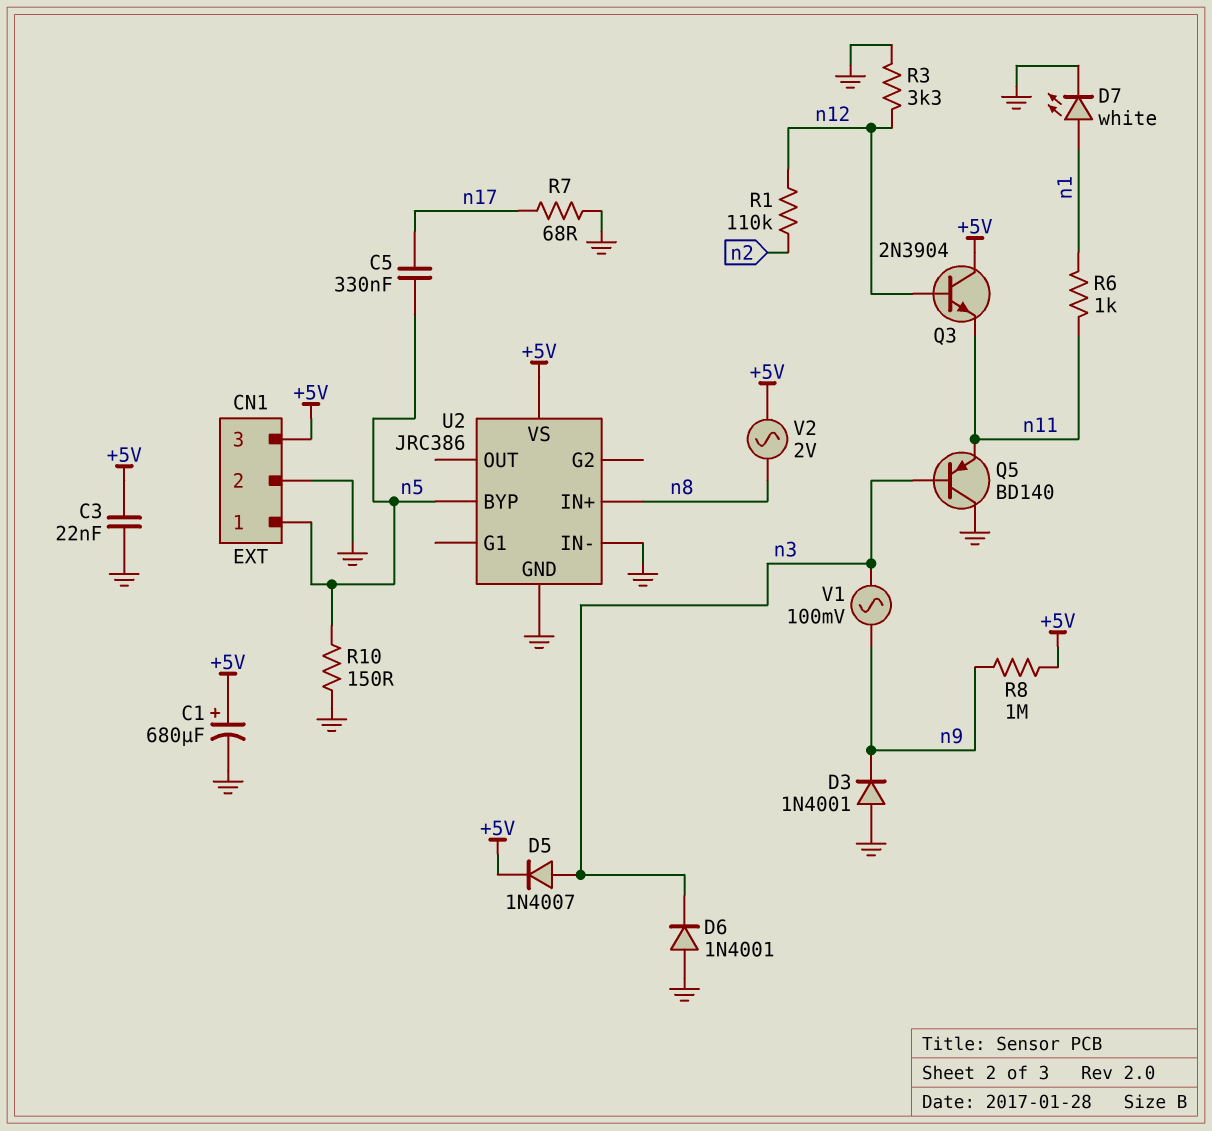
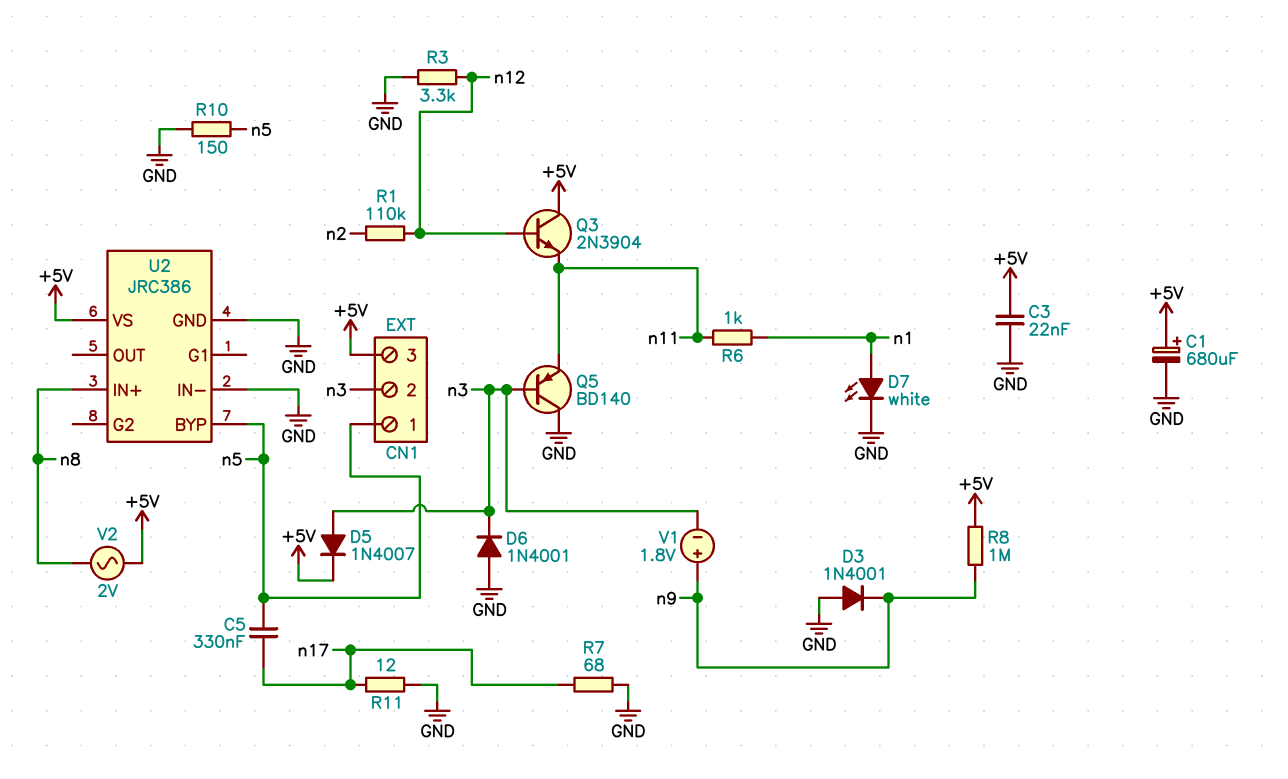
CN1 pin 2: GND -> n3
R11: none -> 12 (GND, n17)
V1: AC 100mV (n3, n9) -> 1.8V (plus n9, minus n3)

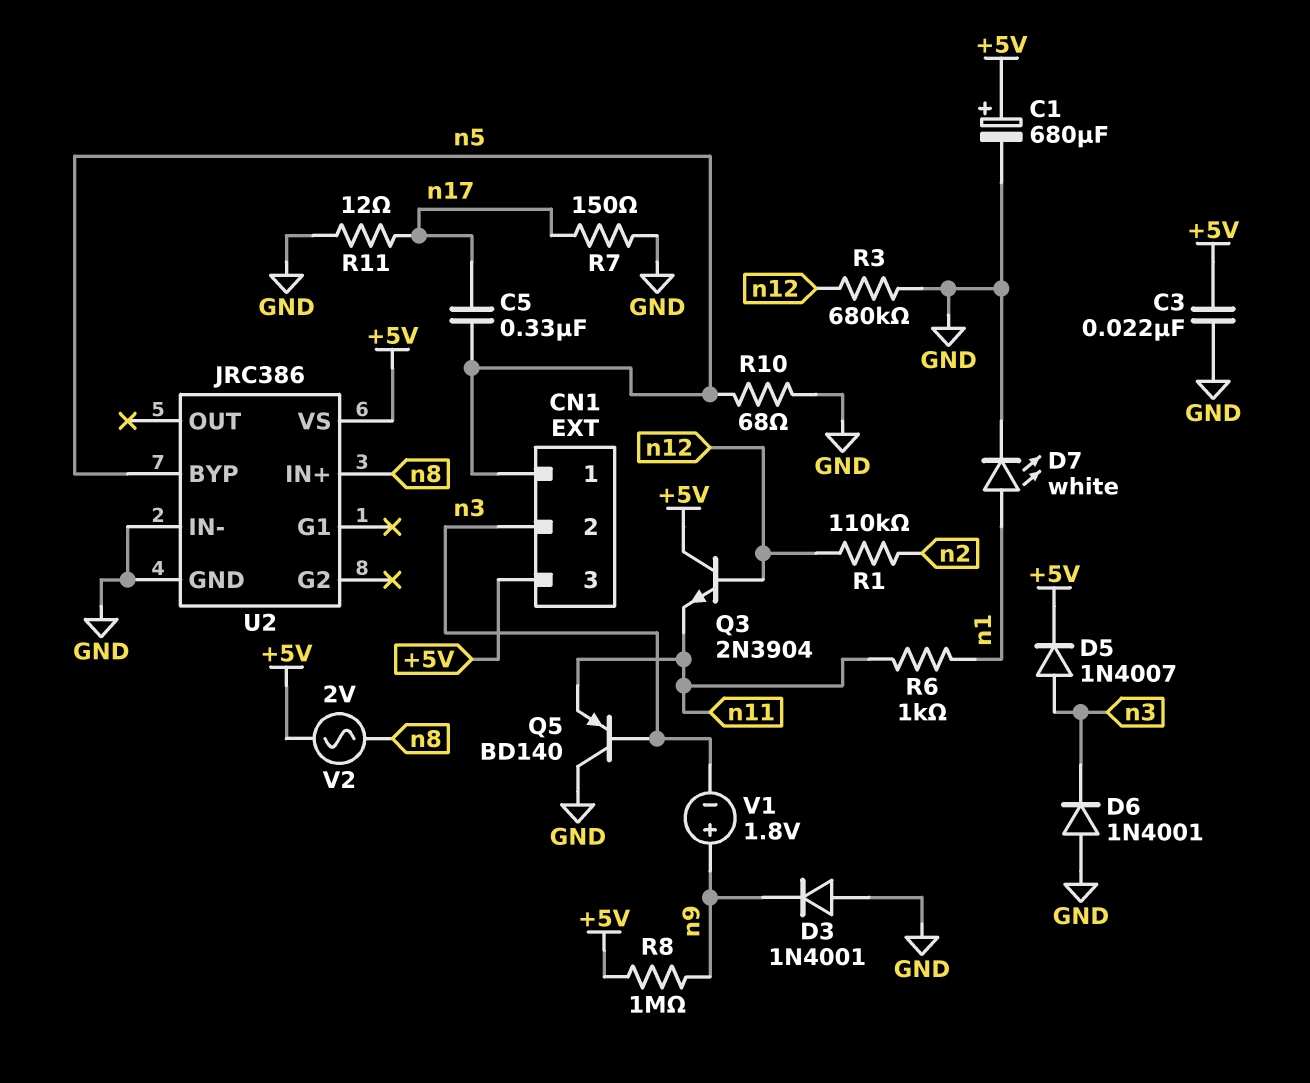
R3: 3.3k (GND, n12) -> 680k (GND, n12)
R7: 68 (GND, n17) -> 150 (GND, n17)
R10: 150 (GND, n5) -> 68 (GND, n5)

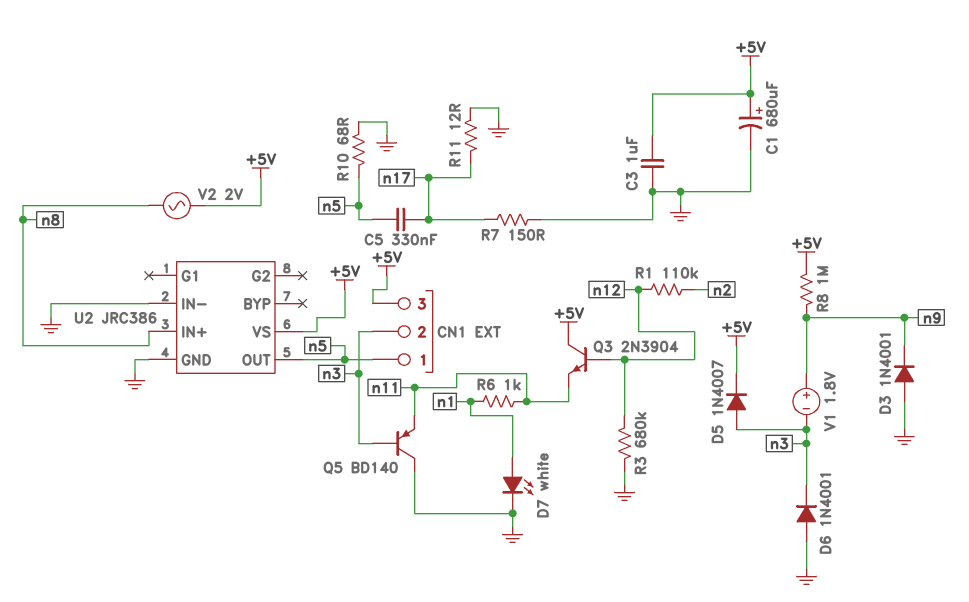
C3: 22nF (+5V, GND) -> 1uF (+5V, GND)
U2 pin BYP: n5 -> none
U2 pin OUT: none -> n5

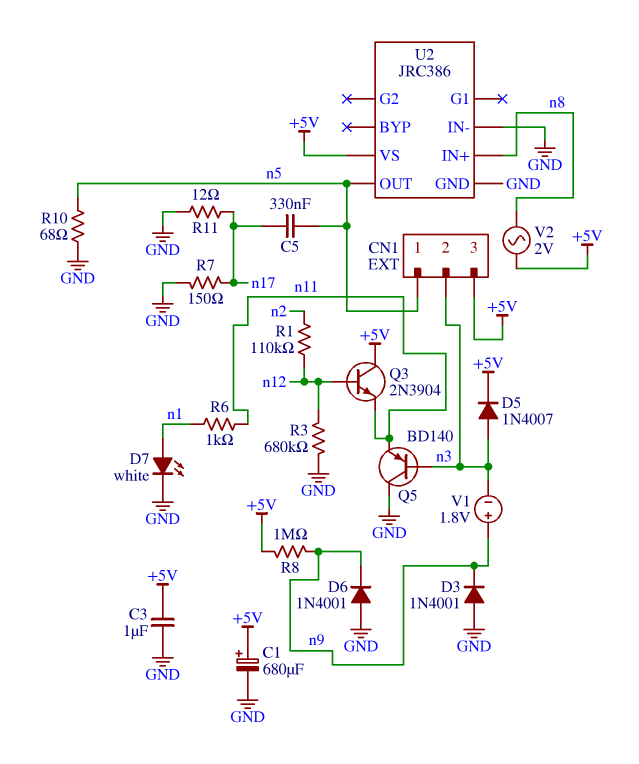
D6: diode 1N4001 (A GND, K n3) -> diode 1N4001 (A GND, K n9)

